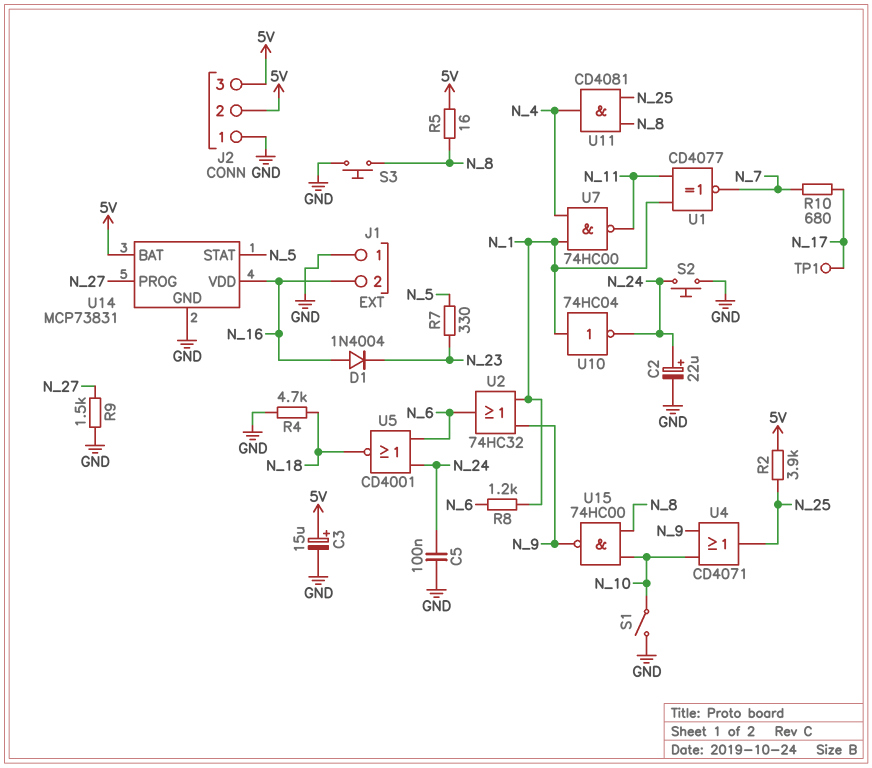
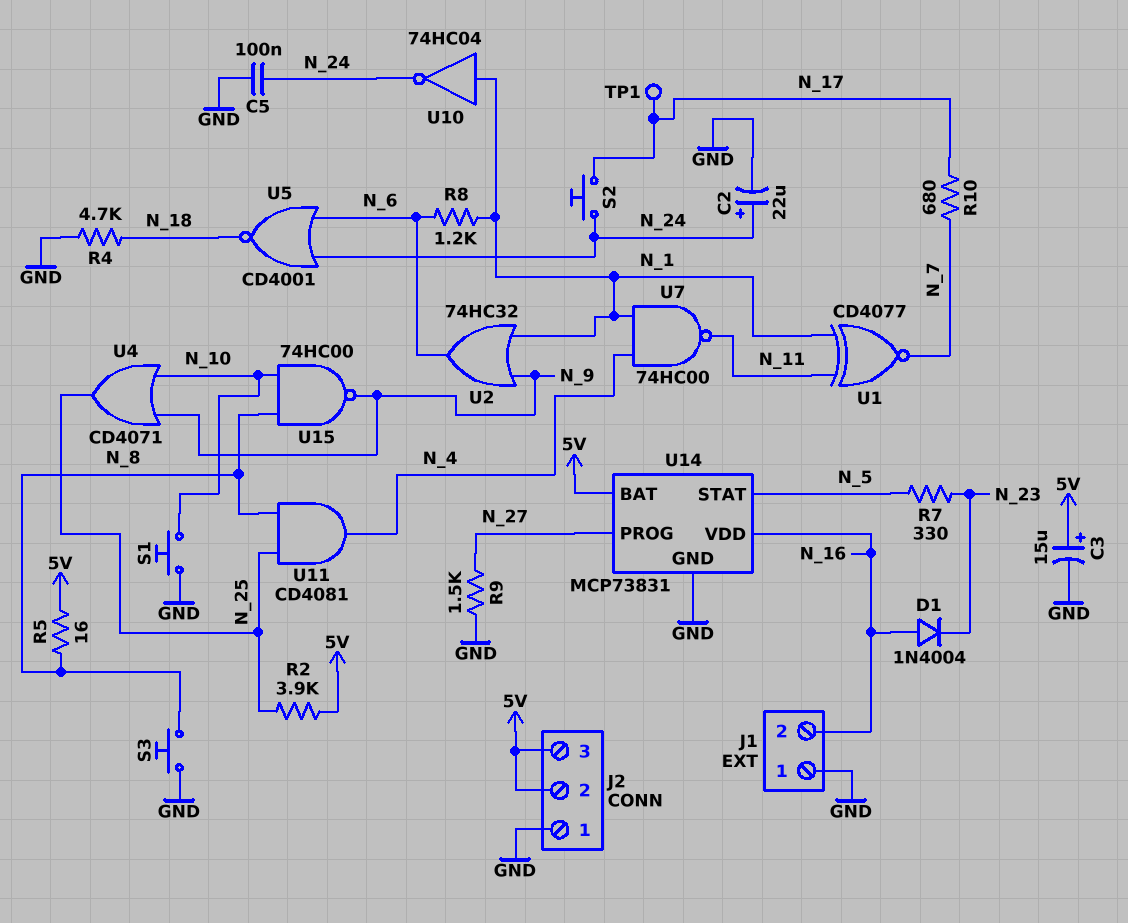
S1: switch (GND, N_10) -> button (GND, N_10)
S2: button (GND, N_24) -> button (N_17, N_24)

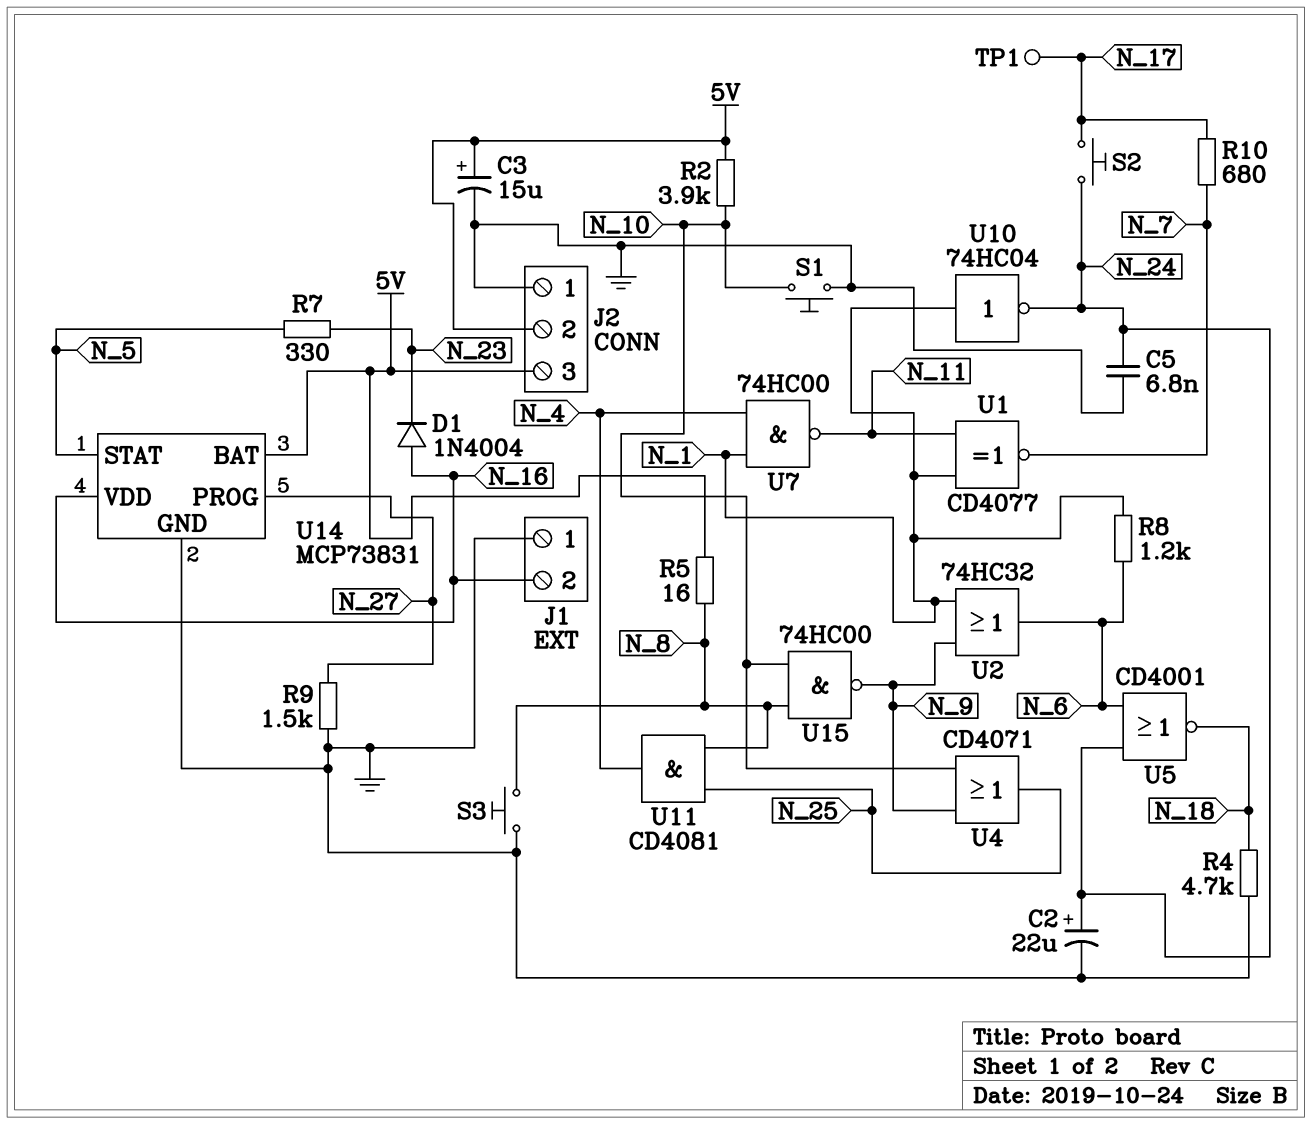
C5: 100nF (GND, N_24) -> 6.8nF (GND, N_24)
R2: 3.9k (5V, N_25) -> 3.9k (5V, N_10)

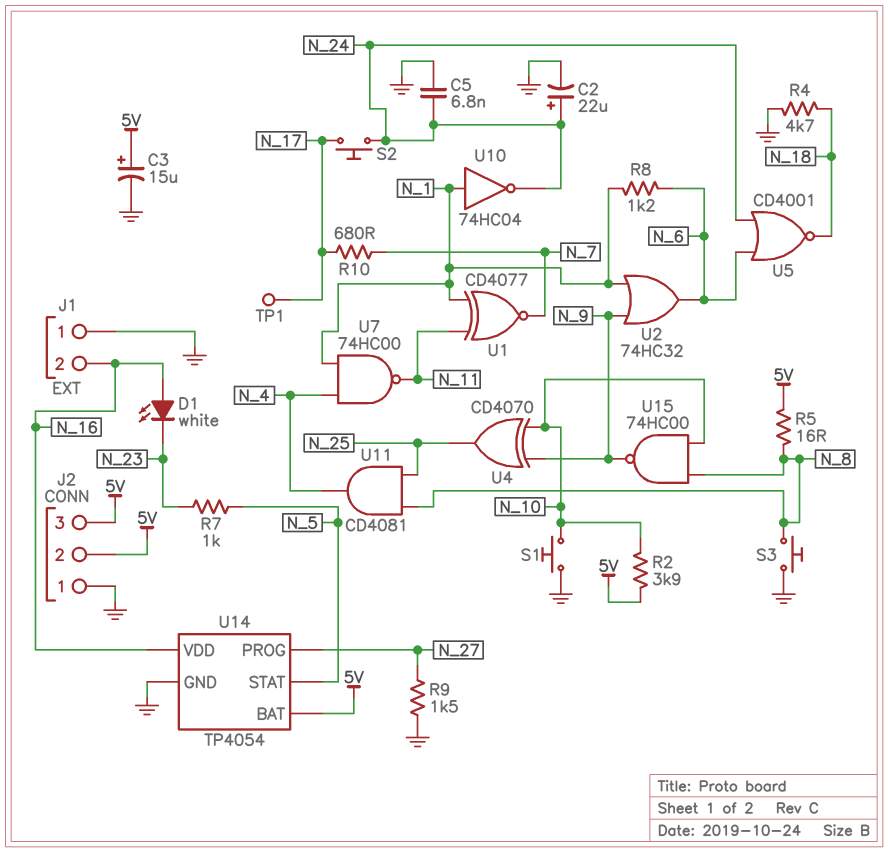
D1: diode 1N4004 (A N_16, K N_23) -> LED white (A N_16, K N_23)
R7: 330 (N_5, N_23) -> 1k (N_5, N_23)
U4: OR CD4071 (in N_9, in N_10, out N_25) -> XOR CD4070 (in N_9, in N_10, out N_25)
U14: MCP73831 -> TP4054

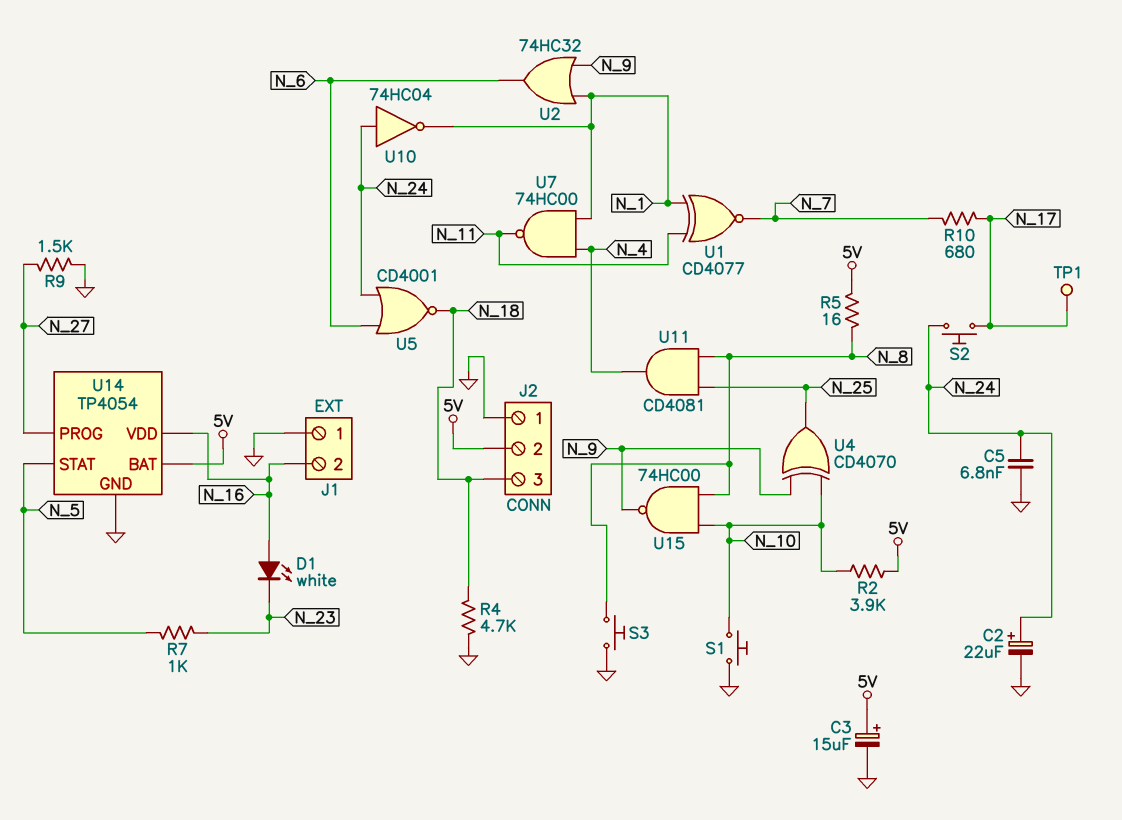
J2 pin 3: 5V -> N_18
R8: 1.2k (N_1, N_6) -> none
U10: NOT 74HC04 (in N_1, out N_24) -> NOT 74HC04 (in N_24, out N_1)

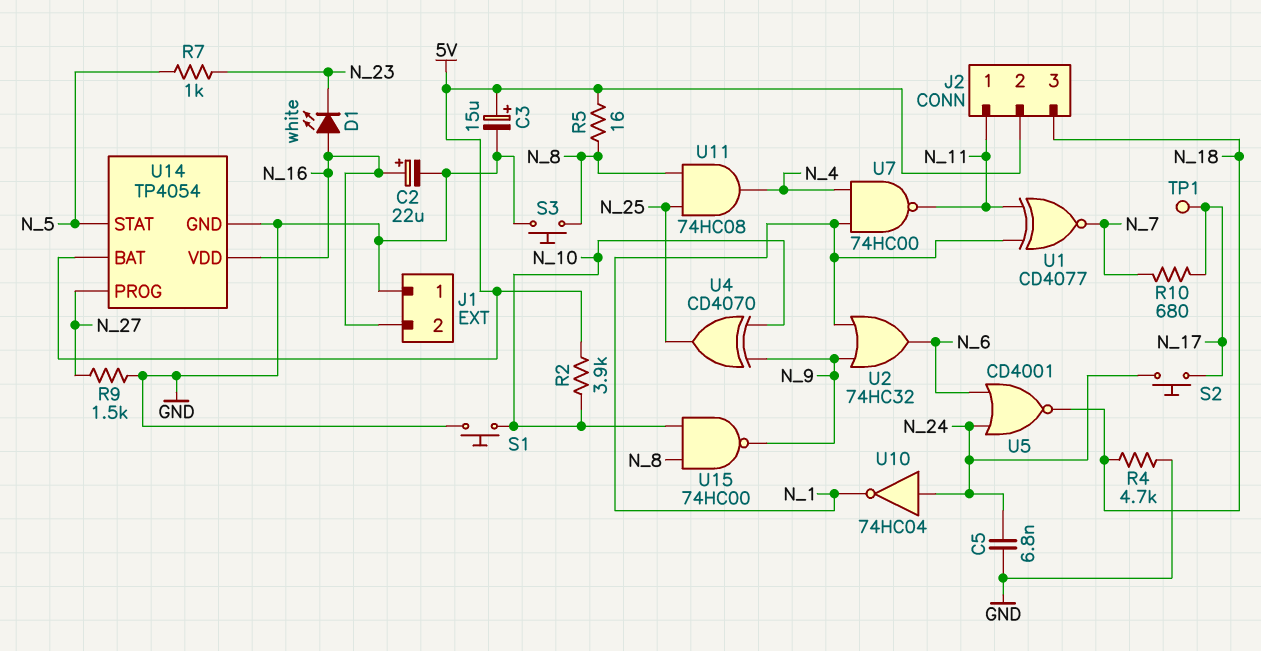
C2: 22uF (plus N_24, minus GND) -> 22uF (plus N_16, minus GND)
J2 pin 1: GND -> N_11
U11: AND CD4081 (in N_8, in N_25, out N_4) -> AND 74HC08 (in N_8, in N_25, out N_4)

